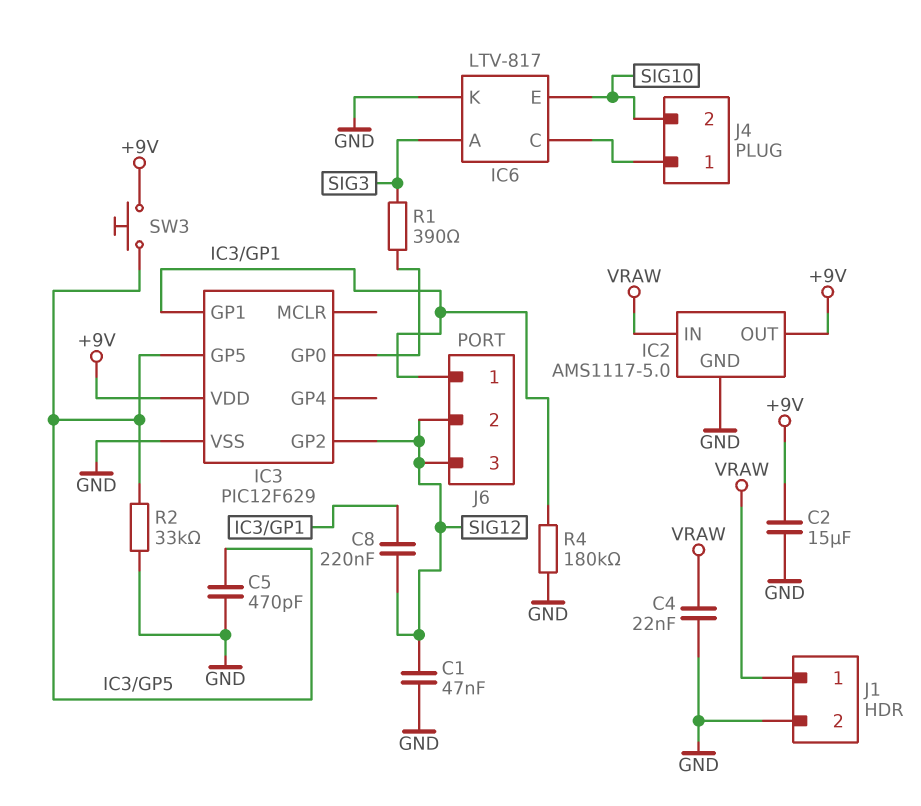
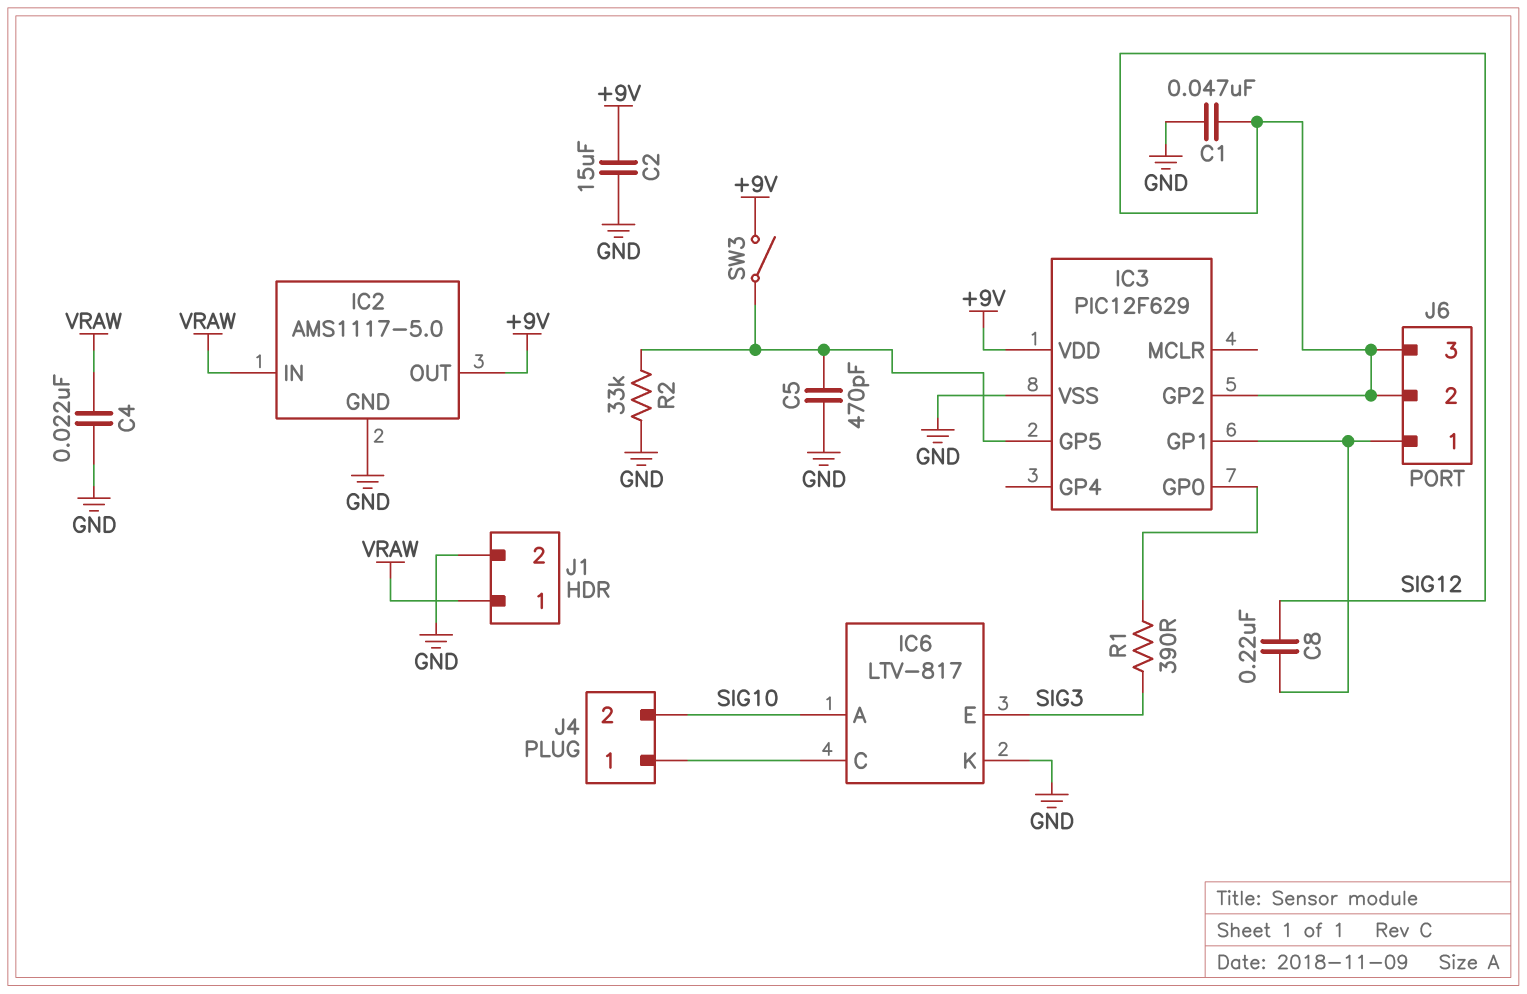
IC6 pin A: SIG3 -> SIG10
IC6 pin E: SIG10 -> SIG3
R4: 180k (GND, IC3/GP1) -> none
SW3: button (+9V, IC3/GP5) -> switch (+9V, IC3/GP5)

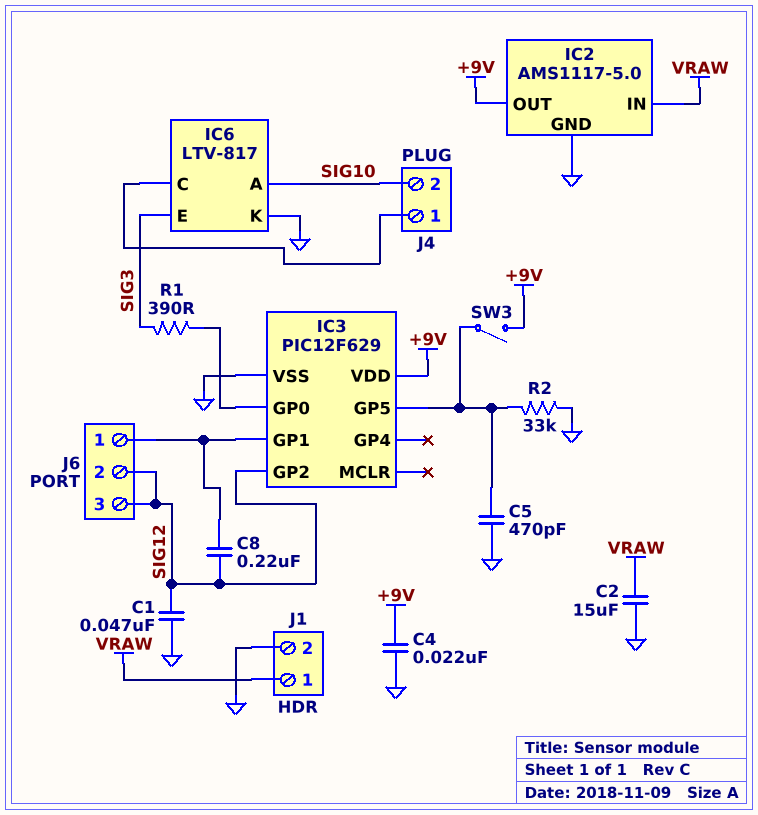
C2: 15uF (+9V, GND) -> 15uF (GND, VRAW)
C4: 22nF (GND, VRAW) -> 22nF (+9V, GND)

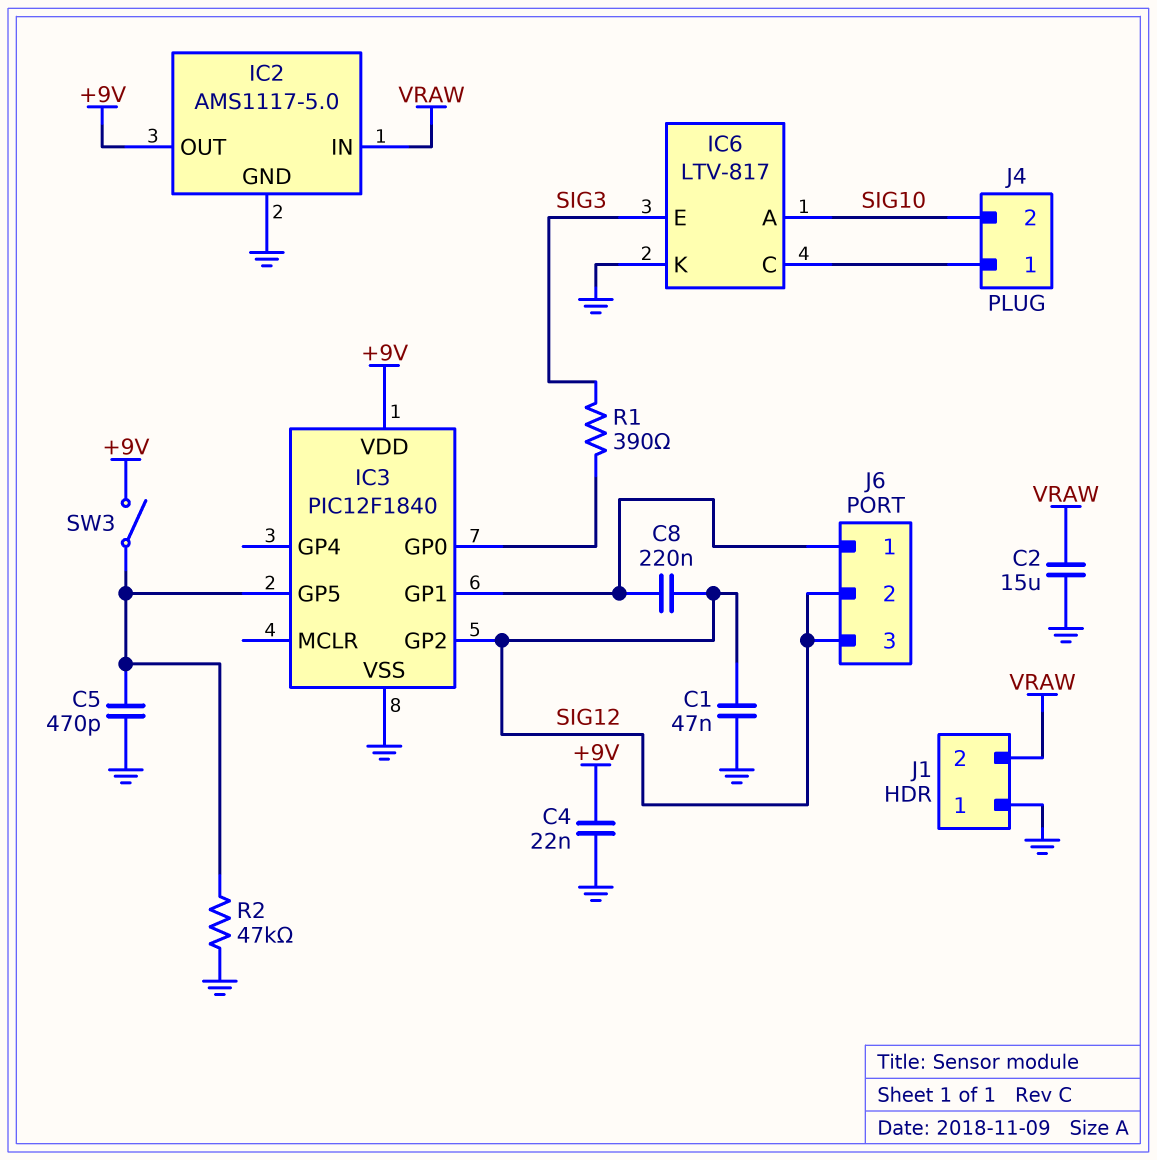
IC3: PIC12F629 -> PIC12F1840
J1 pin 1: VRAW -> GND
J1 pin 2: GND -> VRAW
R2: 33k (GND, IC3/GP5) -> 47k (GND, IC3/GP5)

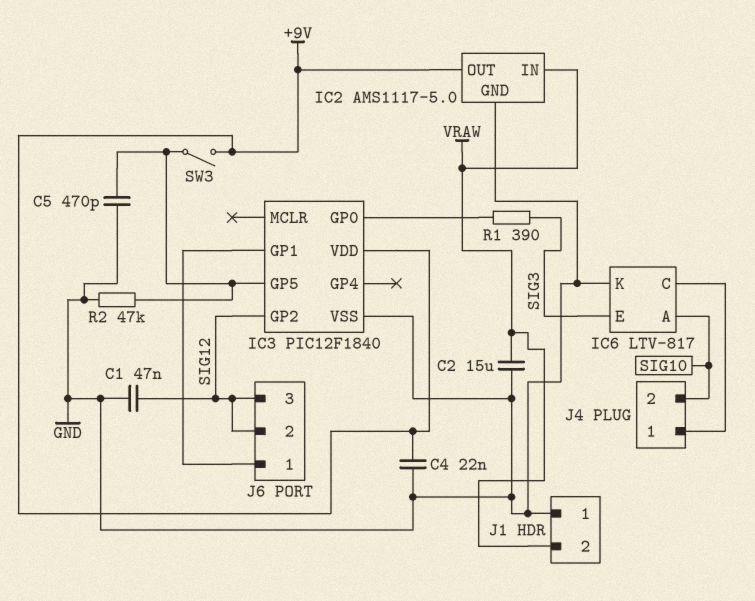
C8: 220nF (IC3/GP1, SIG12) -> none

